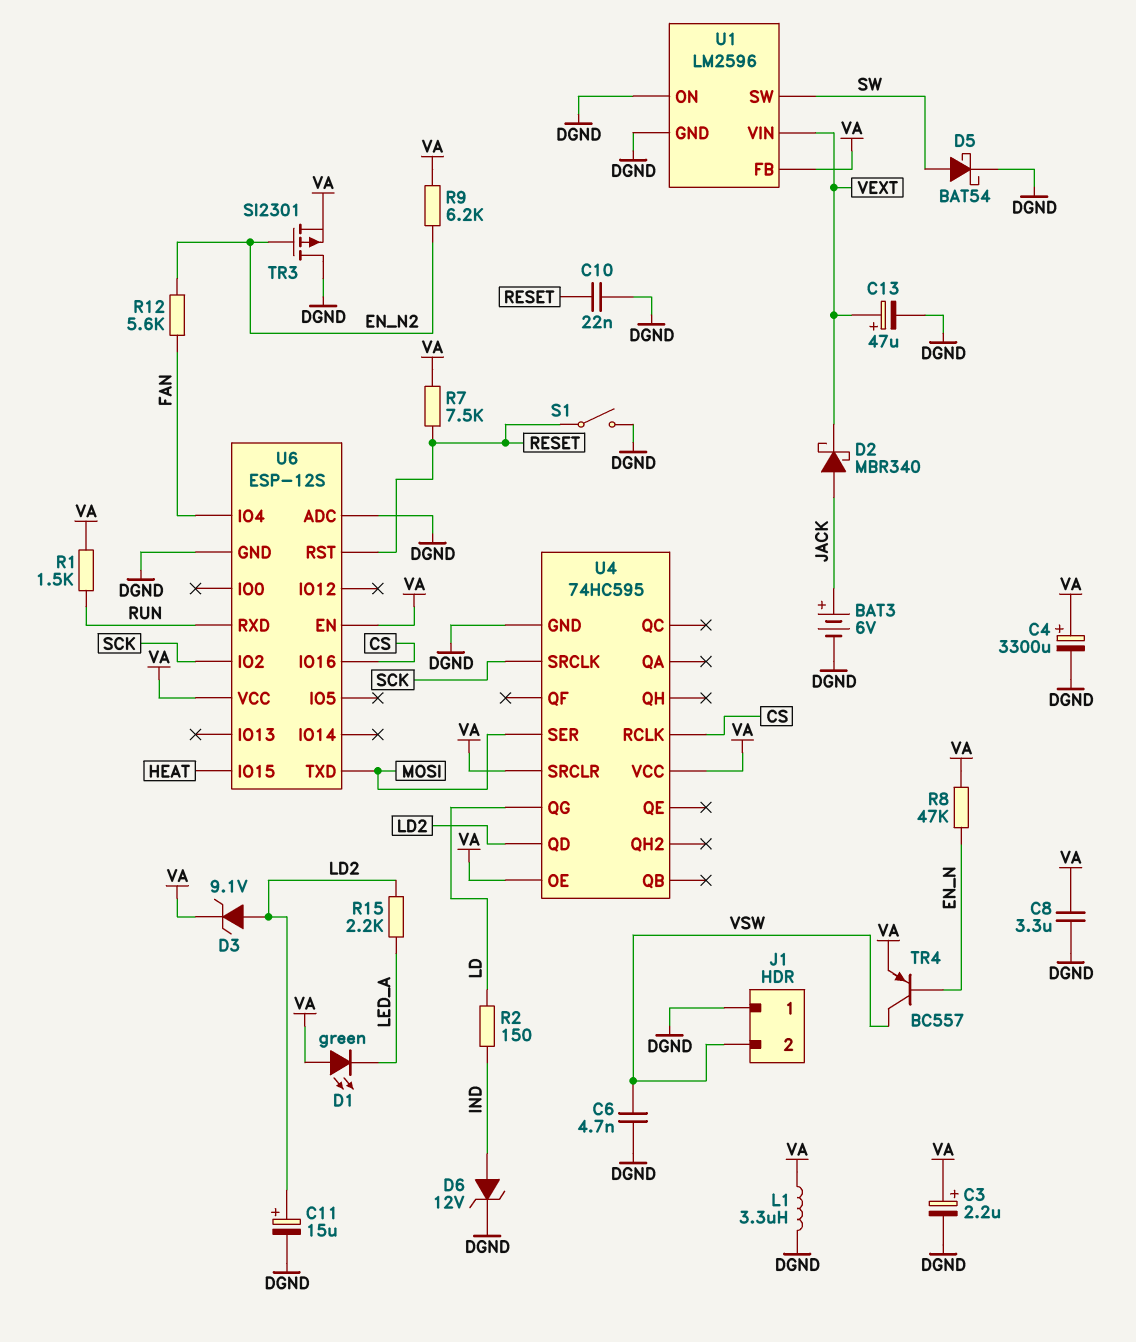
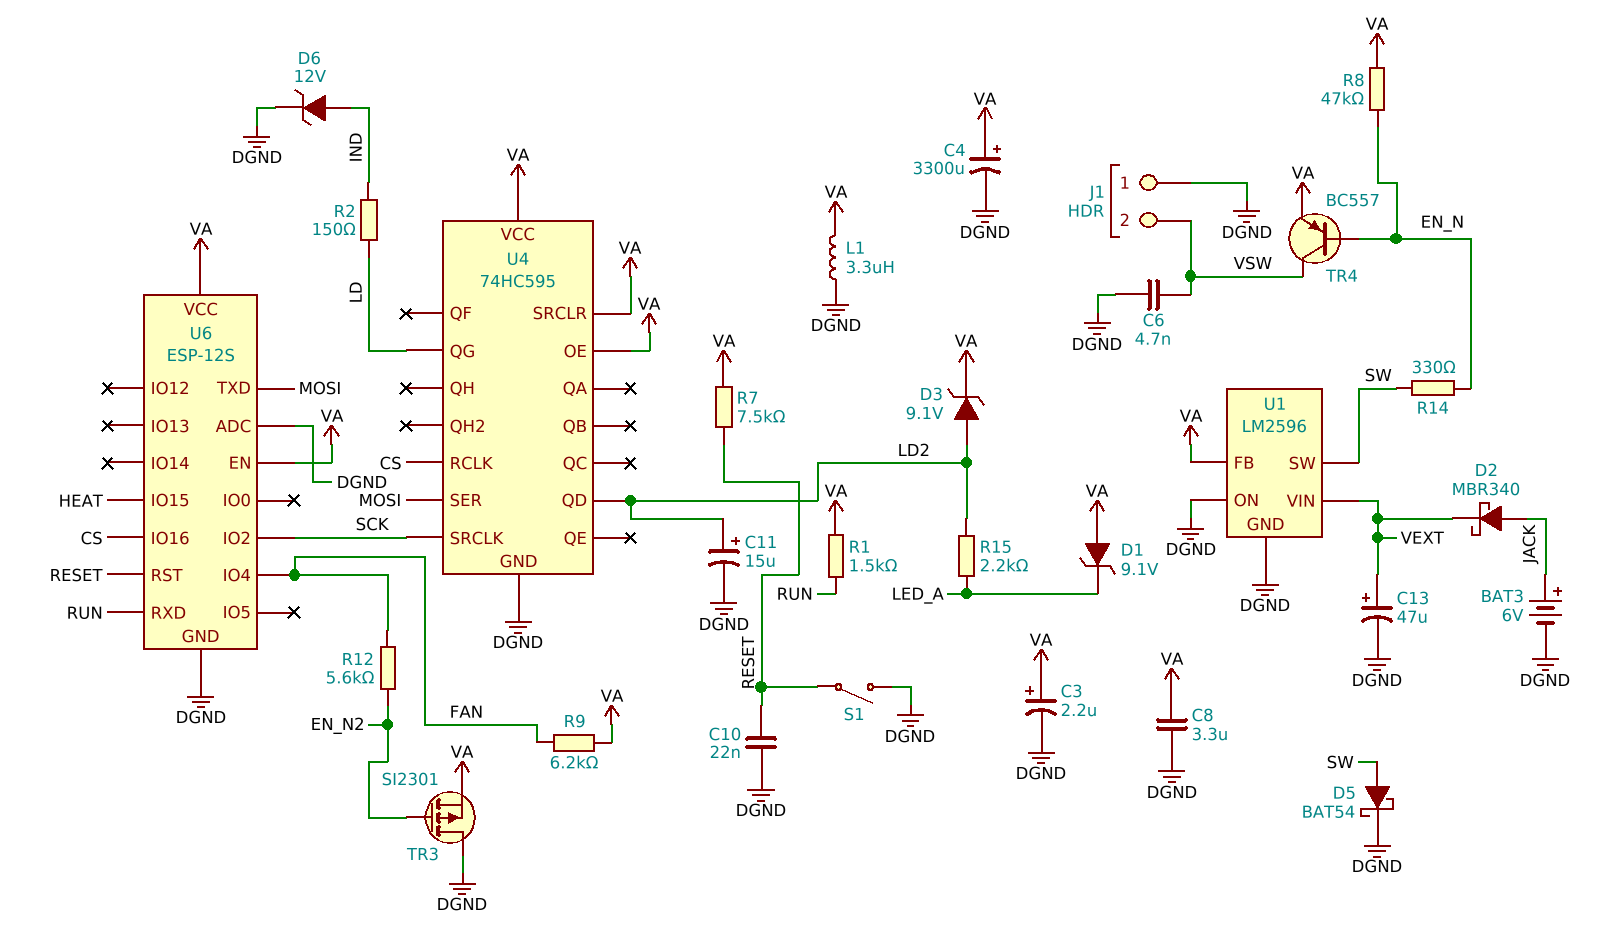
D1: LED green (A VA, K LED_A) -> zener 9.1V (A VA, K LED_A)
R9: 6.2k (EN_N2, VA) -> 6.2k (FAN, VA)
R14: none -> 330 (EN_N, SW)

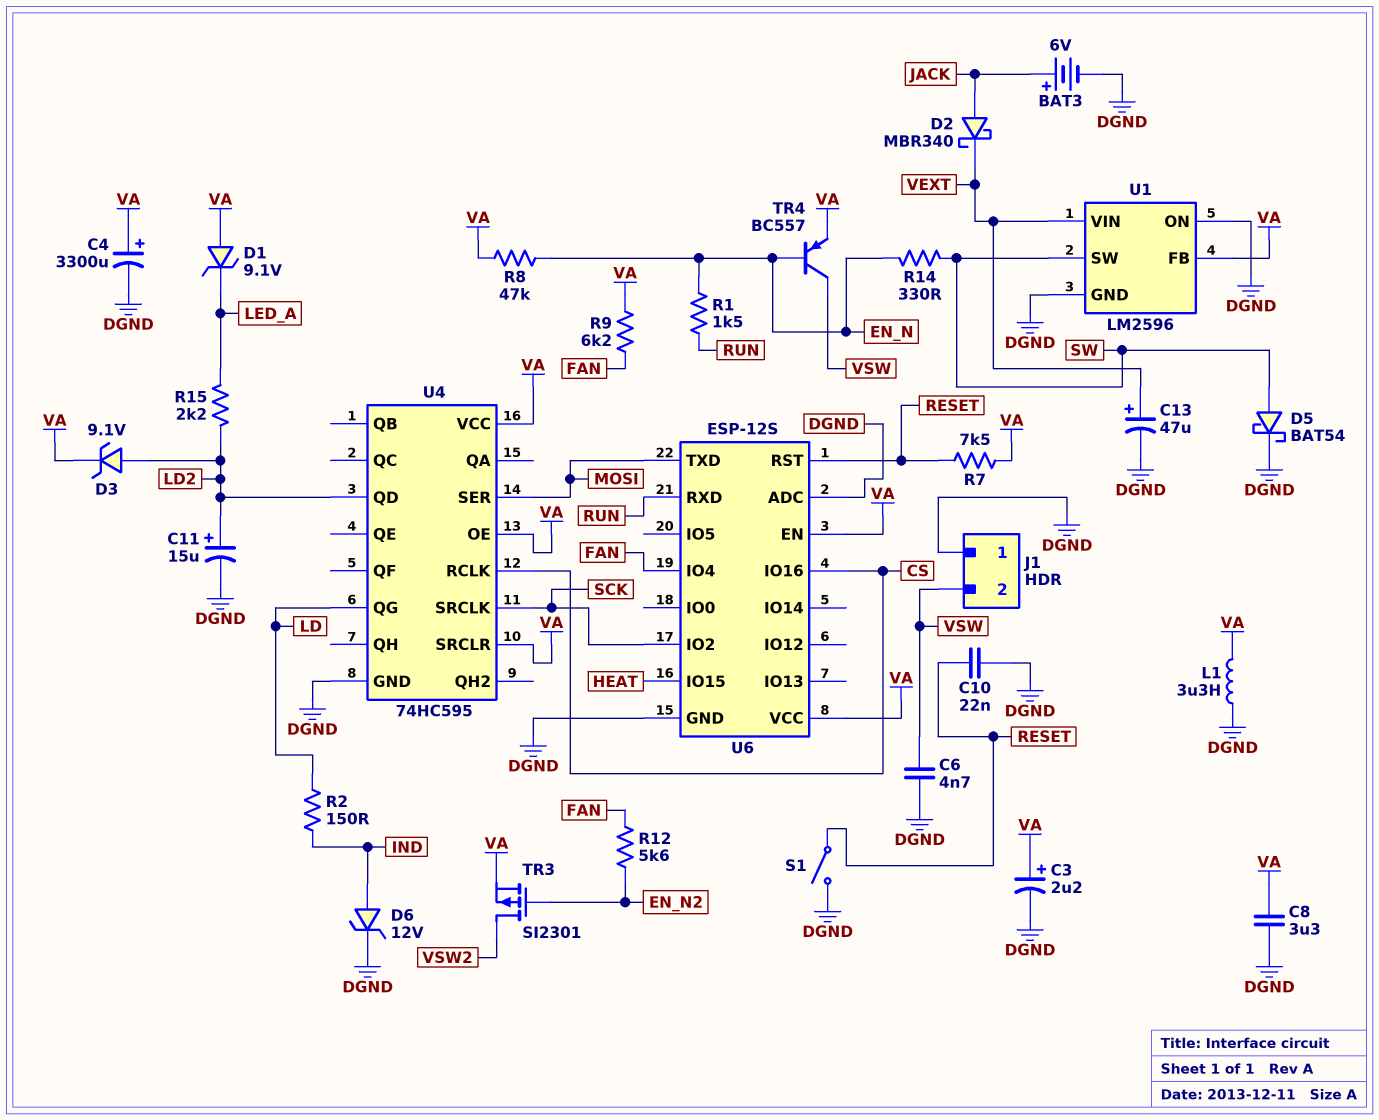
R1: 1.5k (RUN, VA) -> 1.5k (EN_N, RUN)
TR3: PMOS SI2301 (G EN_N2, D DGND, S VA) -> PMOS SI2301 (G EN_N2, D VSW2, S VA)

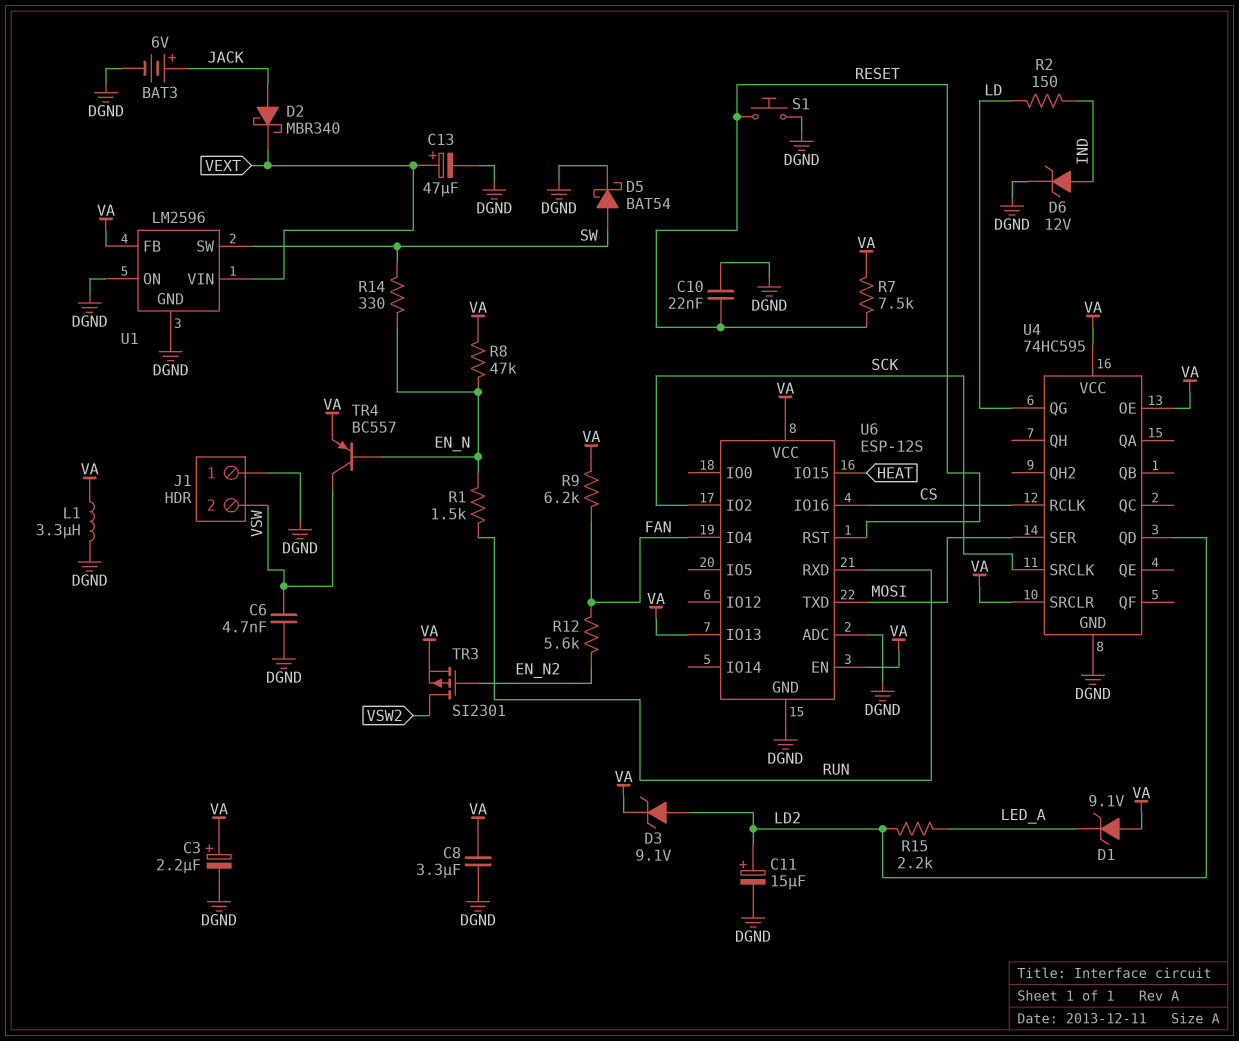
C4: 3300uF (plus VA, minus DGND) -> none
S1: switch (DGND, RESET) -> button (DGND, RESET)
U6 pin IO13: none -> VA

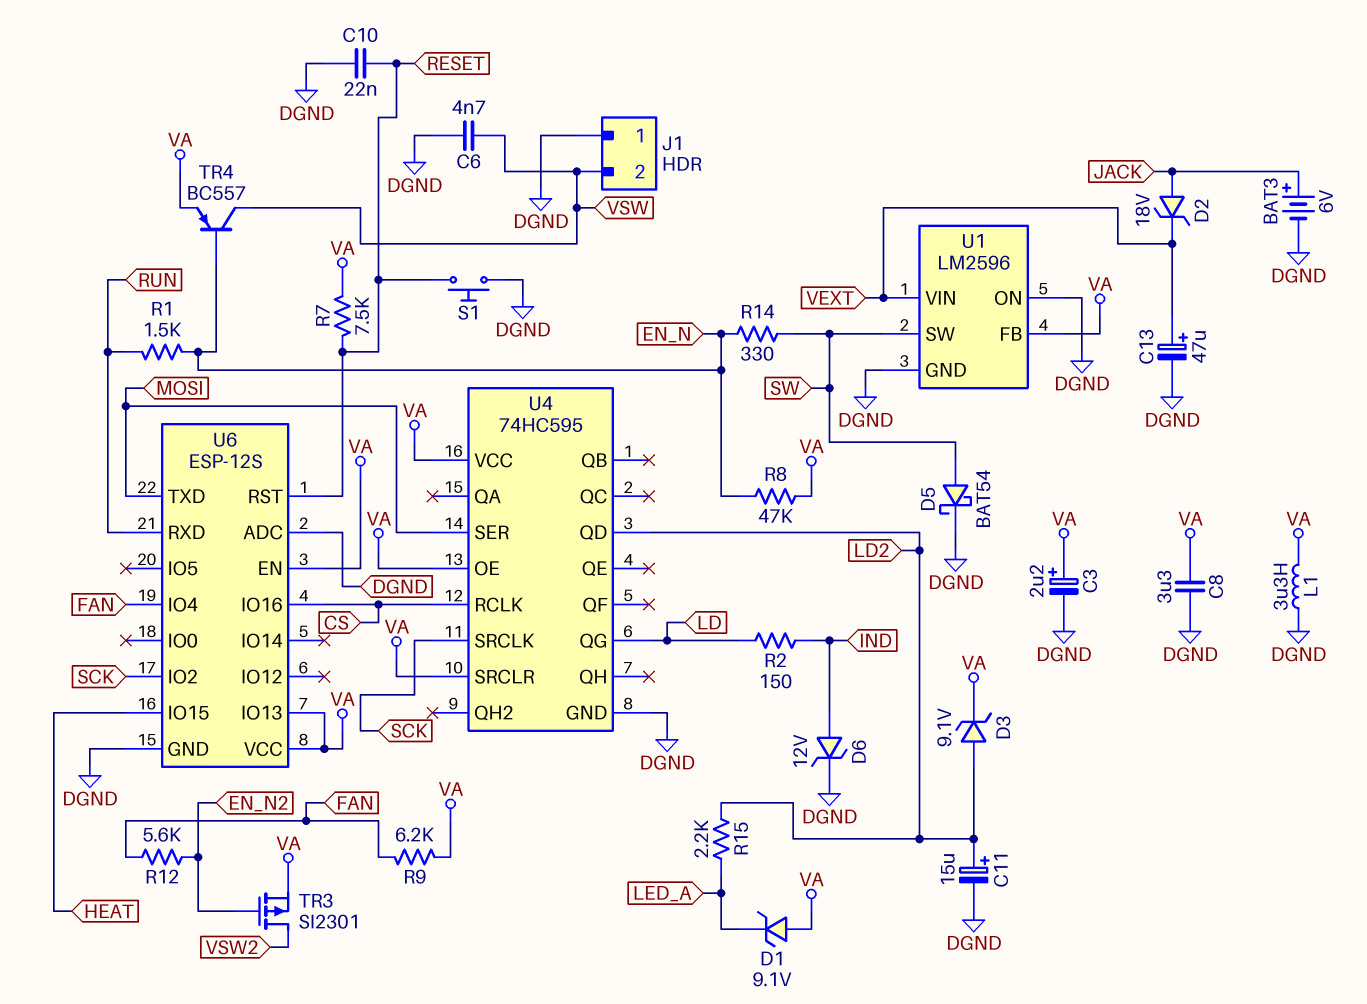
D2: schottky MBR340 (A JACK, K VEXT) -> zener 18V (A JACK, K VEXT)

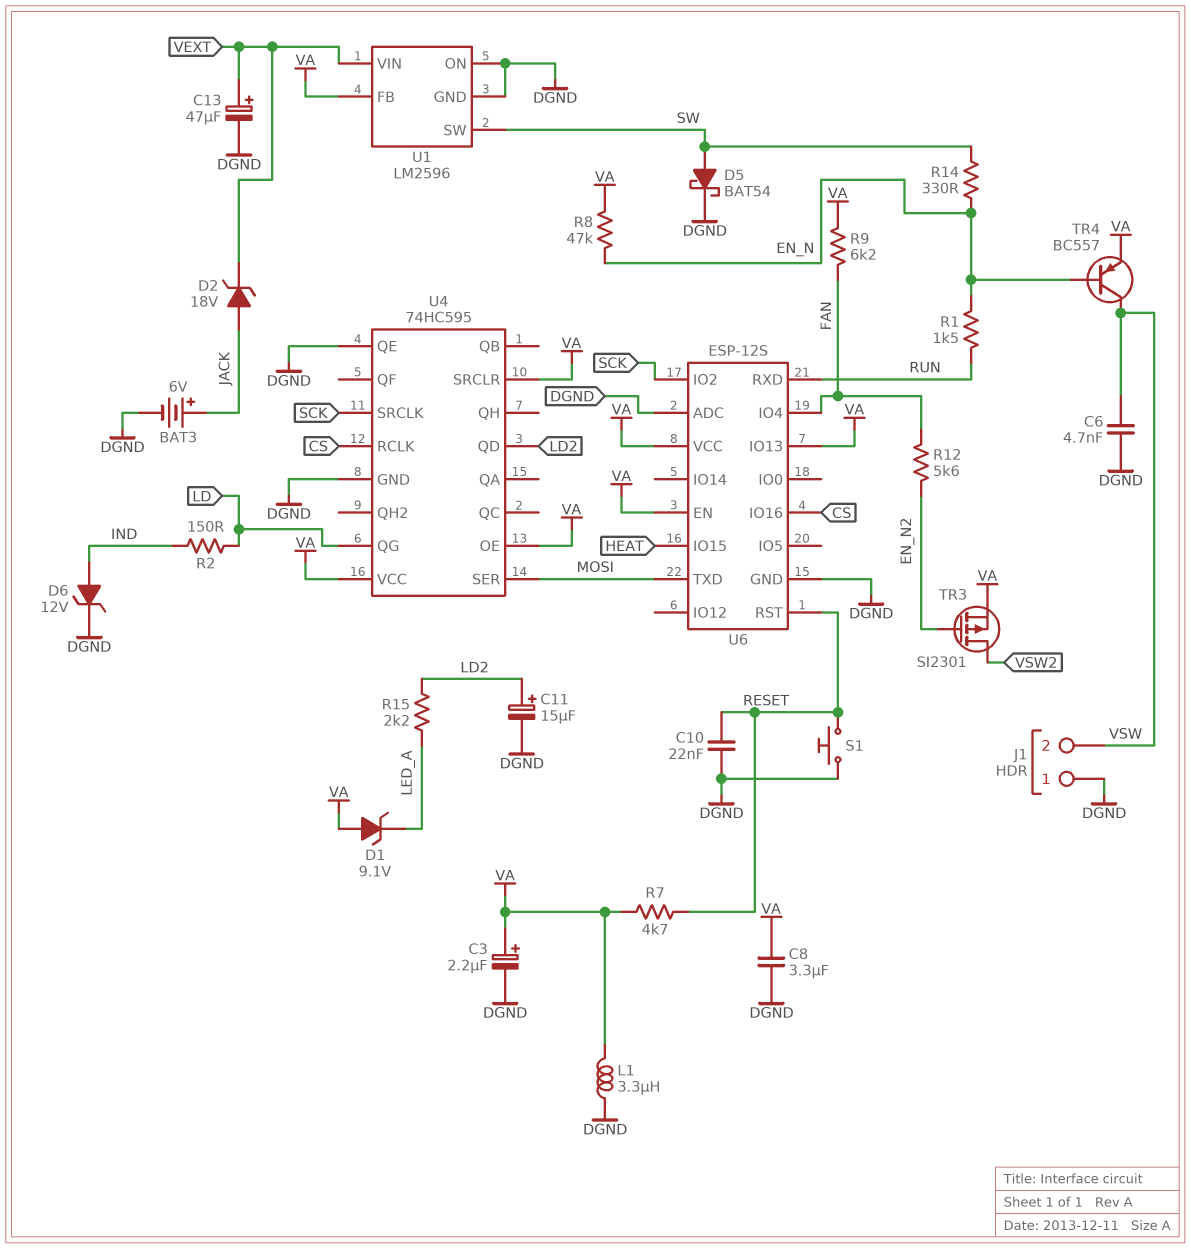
D3: zener 9.1V (A LD2, K VA) -> none
R7: 7.5k (RESET, VA) -> 4.7k (RESET, VA)
U4 pin QE: none -> DGND

